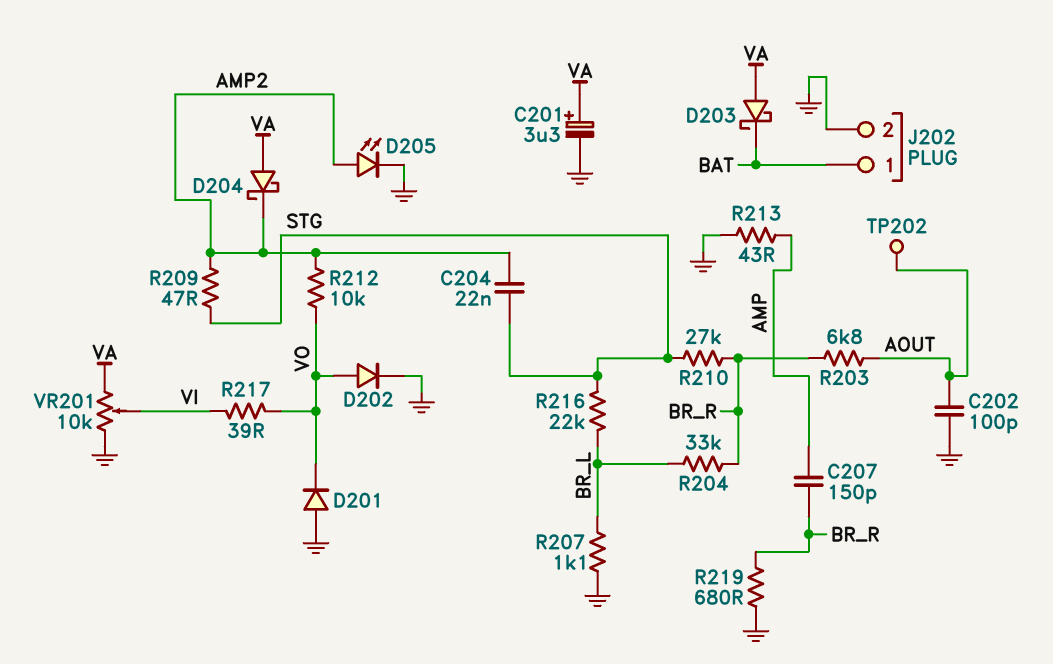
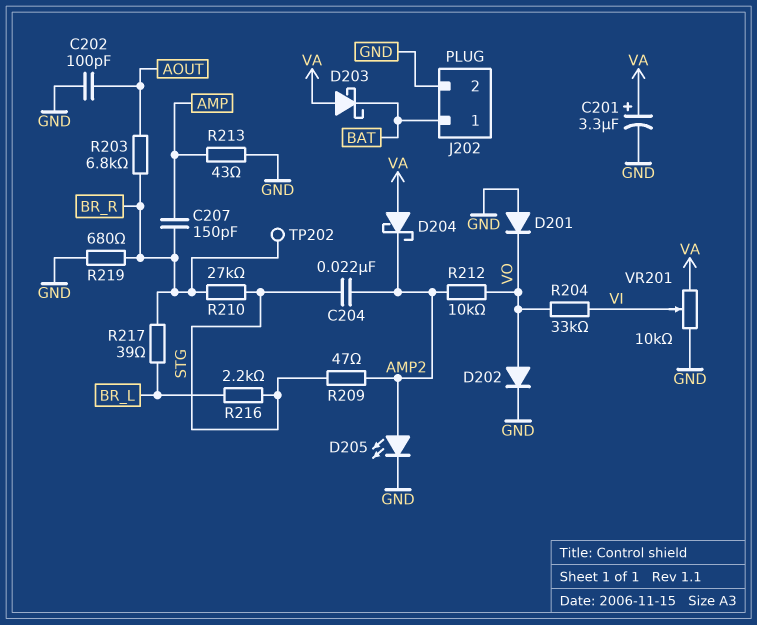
R204: 33k (BR_L, BR_R) -> 33k (VI, VO)
R207: 1.1k (BR_L, GND) -> none
R216: 22k (BR_L, STG) -> 2.2k (BR_L, STG)
R217: 39 (VI, VO) -> 39 (BR_L, BR_R)
TP202: test point (AOUT) -> test point (BR_R)

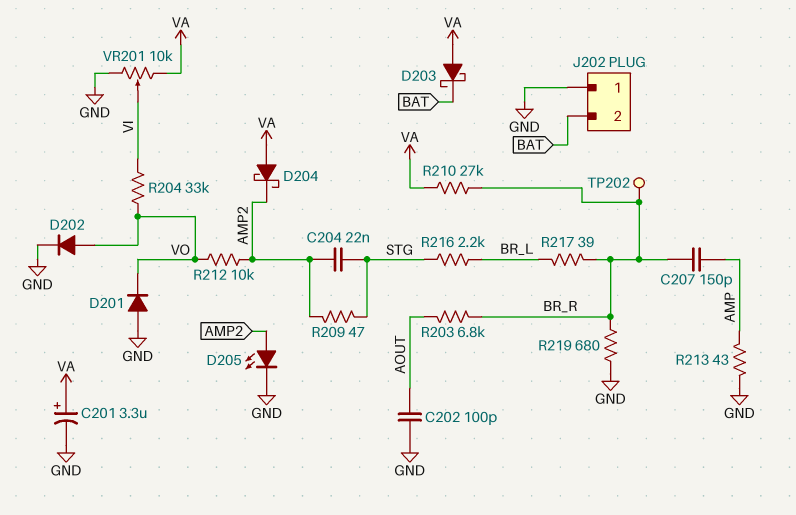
J202 pin 1: BAT -> GND
J202 pin 2: GND -> BAT
R210: 27k (BR_R, STG) -> 27k (BR_R, VA)

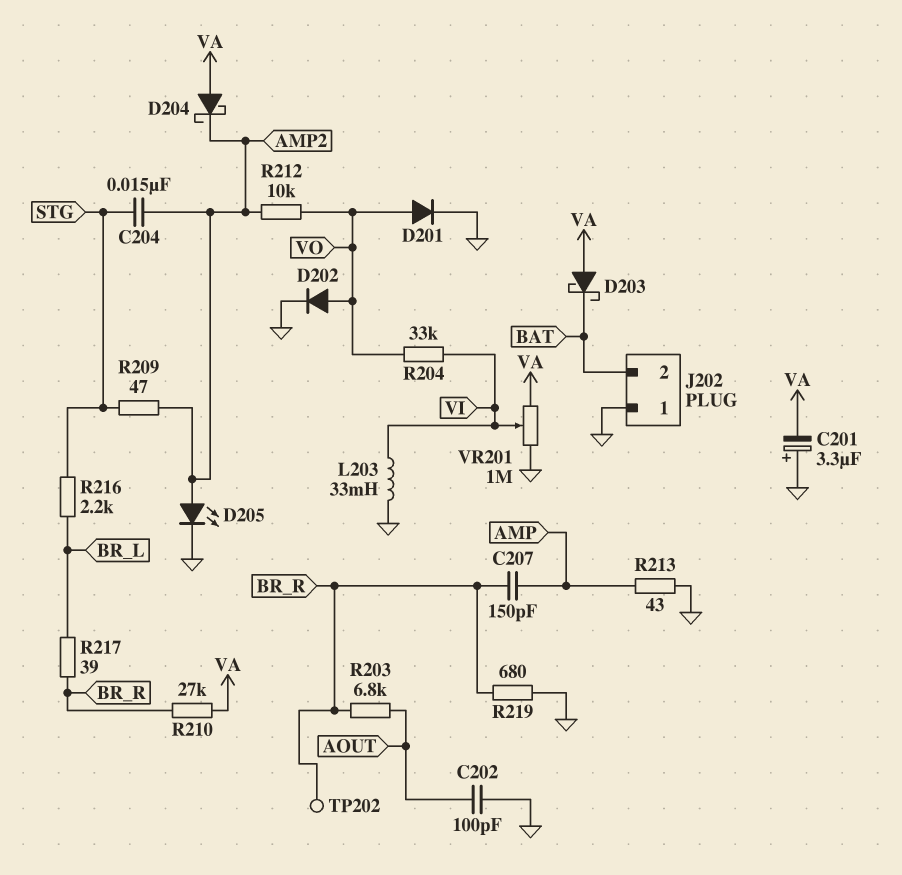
C201: 3.3uF (plus VA, minus GND) -> 3.3uF (plus GND, minus VA)
C204: 22nF (AMP2, STG) -> 15nF (AMP2, STG)
D201: diode (A GND, K VO) -> diode (A VO, K GND)
L203: none -> 33mH (GND, VI)
VR201: 10k (GND, VA, wiper VI) -> 1M (GND, VA, wiper VI)

